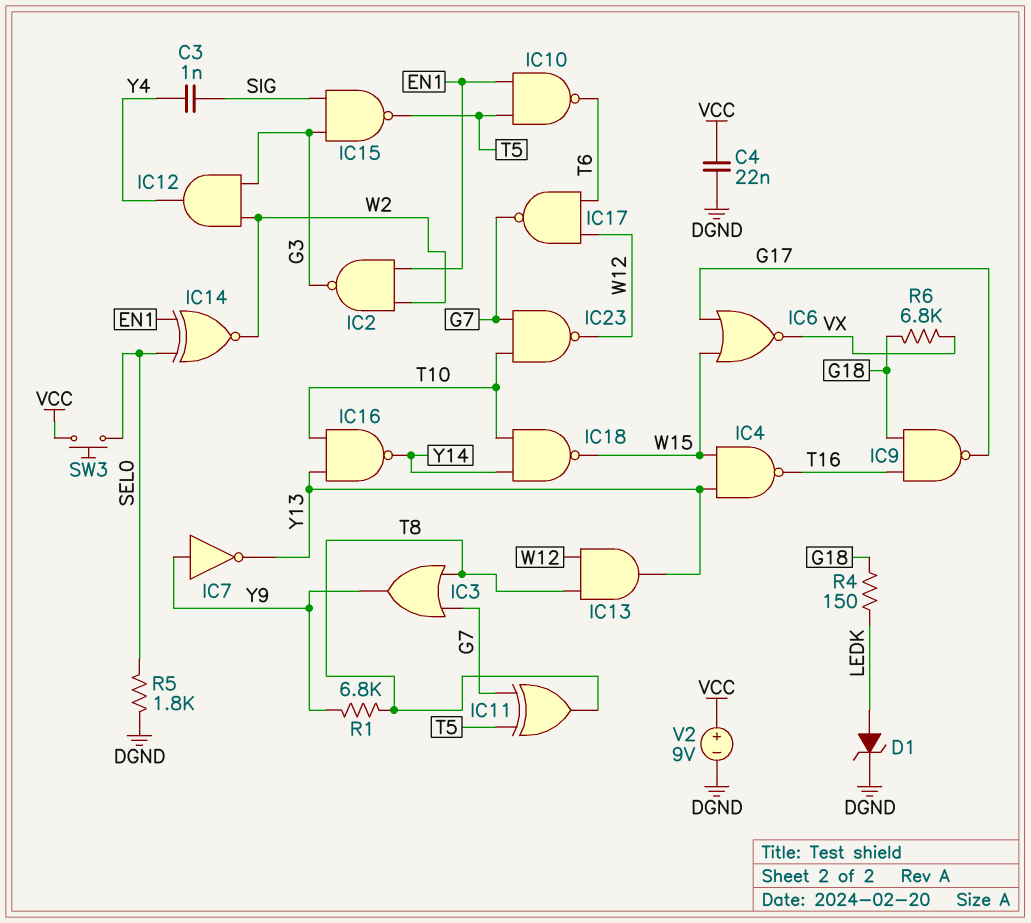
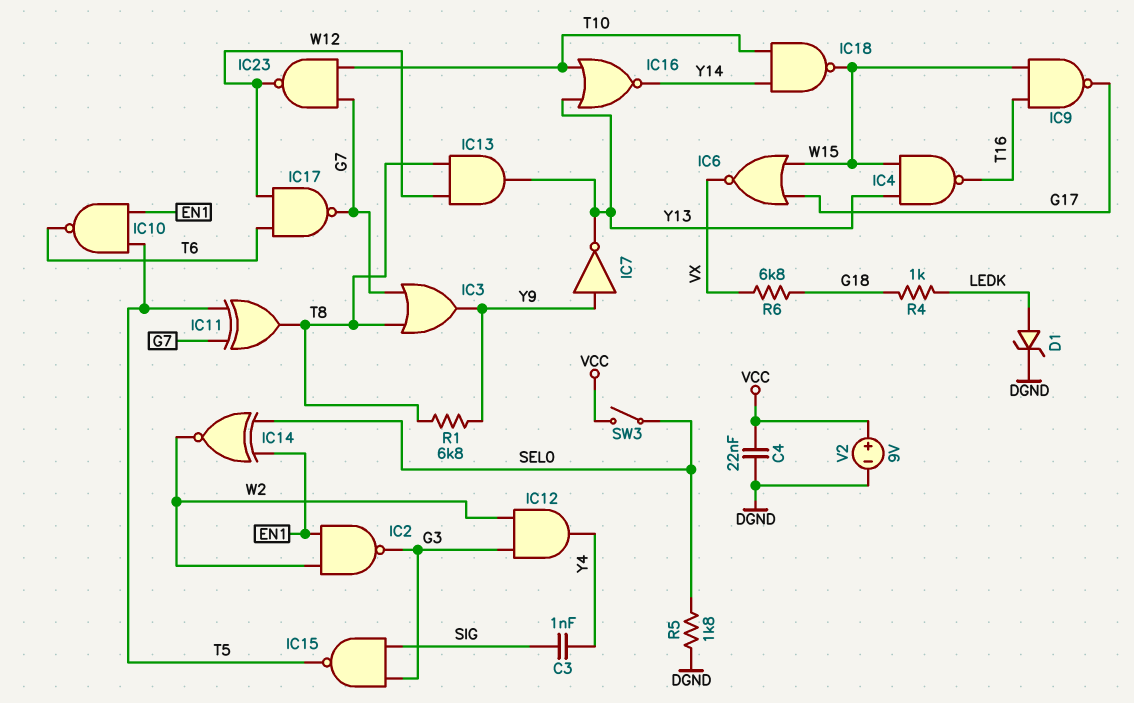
IC9: NAND (in G18, in T16, out G17) -> NAND (in T16, in W15, out G17)
IC16: NAND (in T10, in Y13, out Y14) -> NOR (in T10, in Y13, out Y14)
R4: 150 (G18, LEDK) -> 1k (G18, LEDK)
SW3: button (SEL0, VCC) -> switch (SEL0, VCC)

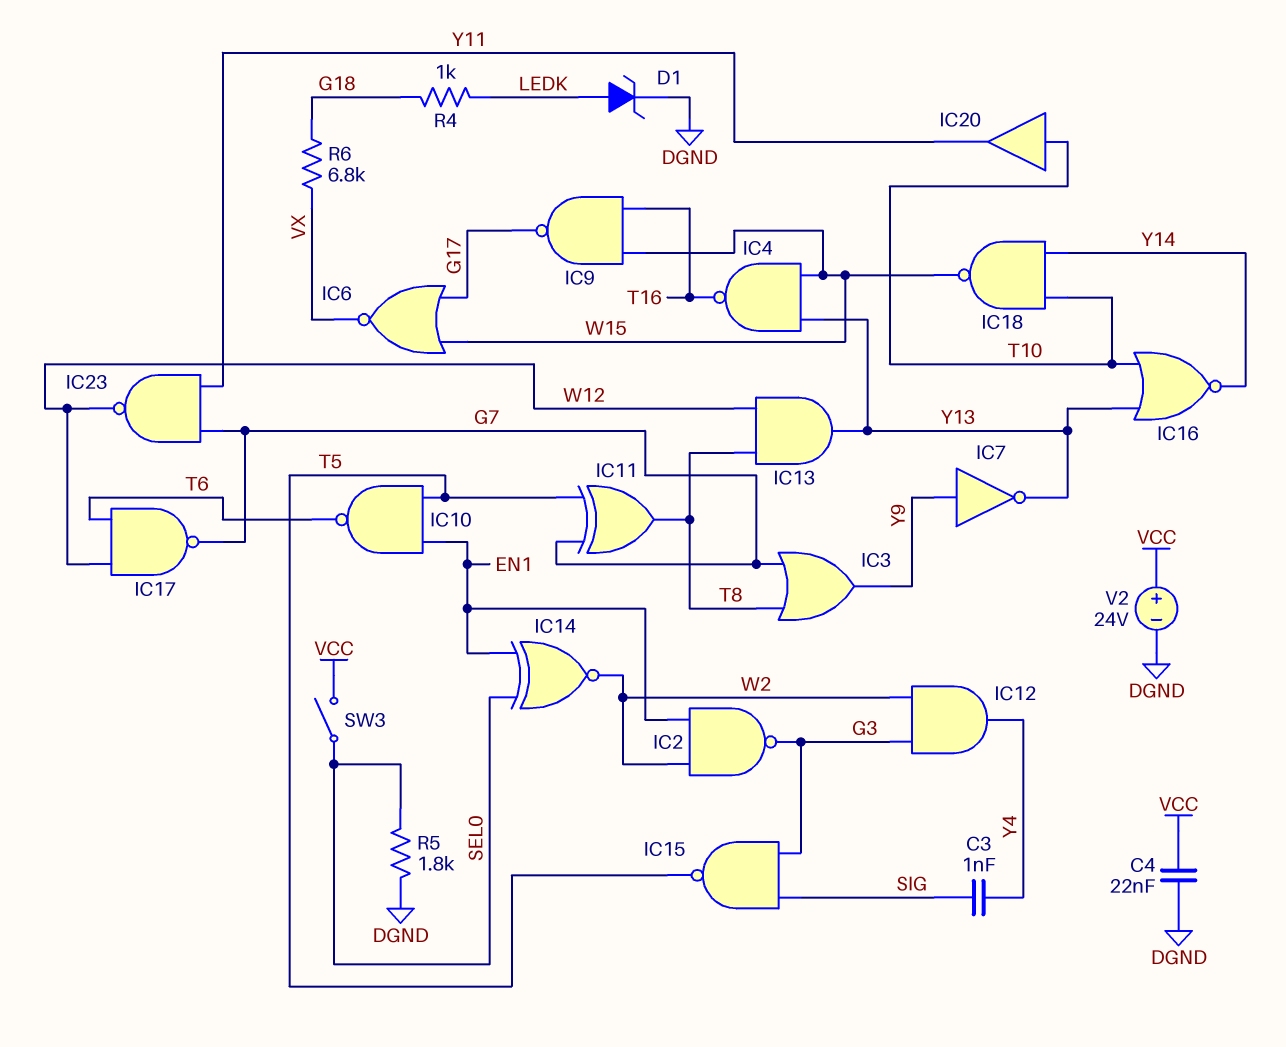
IC20: none -> buffer (in T10, out Y11)
IC23: NAND (in G7, in T10, out W12) -> NAND (in G7, in Y11, out W12)
R1: 6.8k (T8, Y9) -> none
V2: 9V (plus VCC, minus DGND) -> 24V (plus VCC, minus DGND)

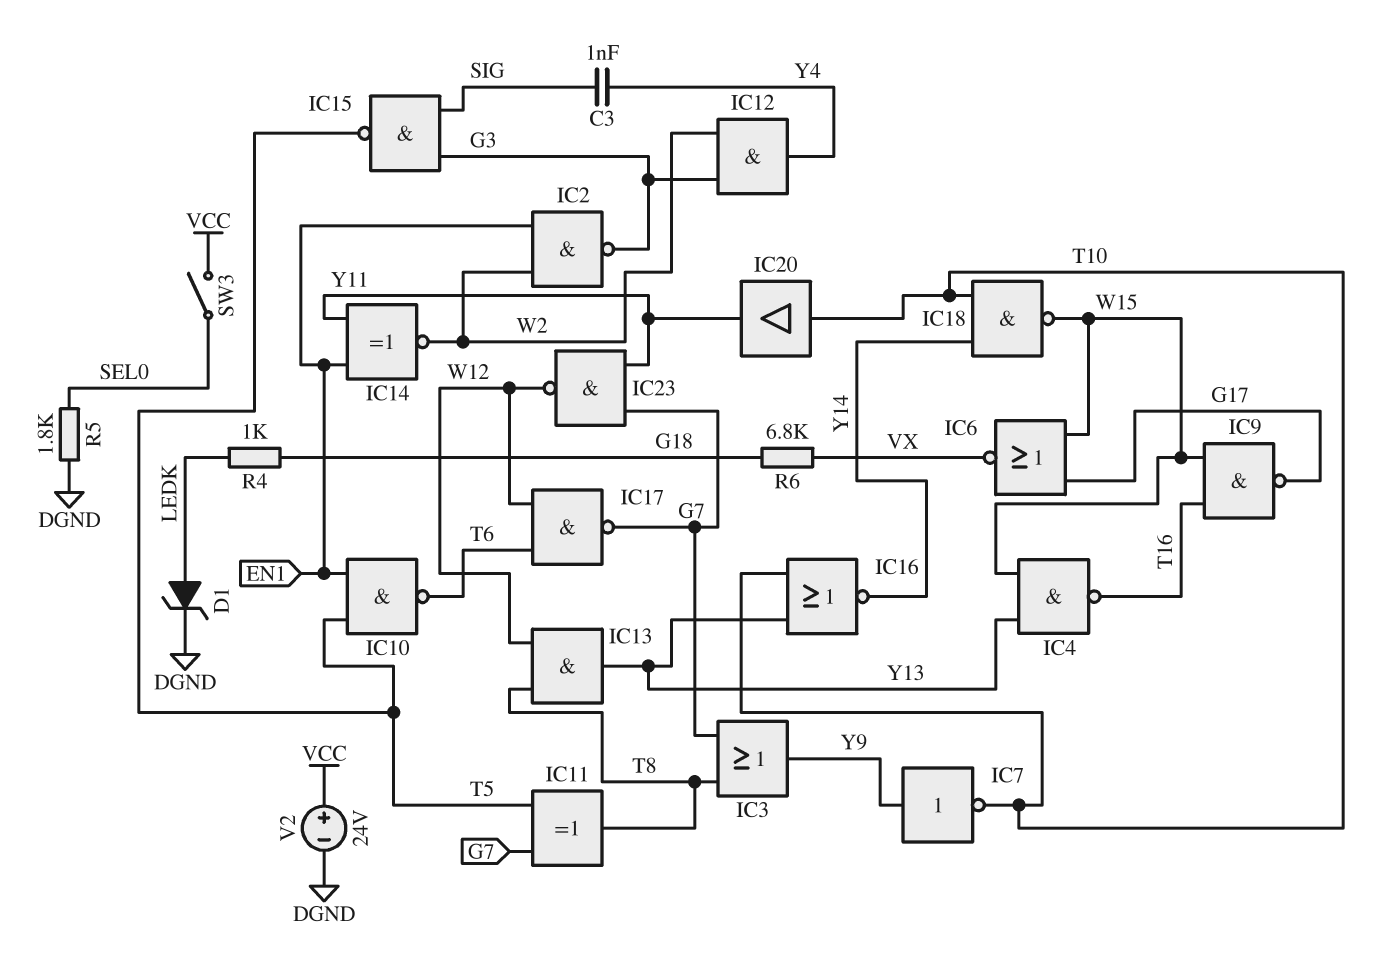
C4: 22nF (DGND, VCC) -> none
IC7: NOT (in Y9, out Y13) -> NOT (in Y9, out T10)
IC14: XNOR (in EN1, in SEL0, out W2) -> XNOR (in EN1, in Y11, out W2)

